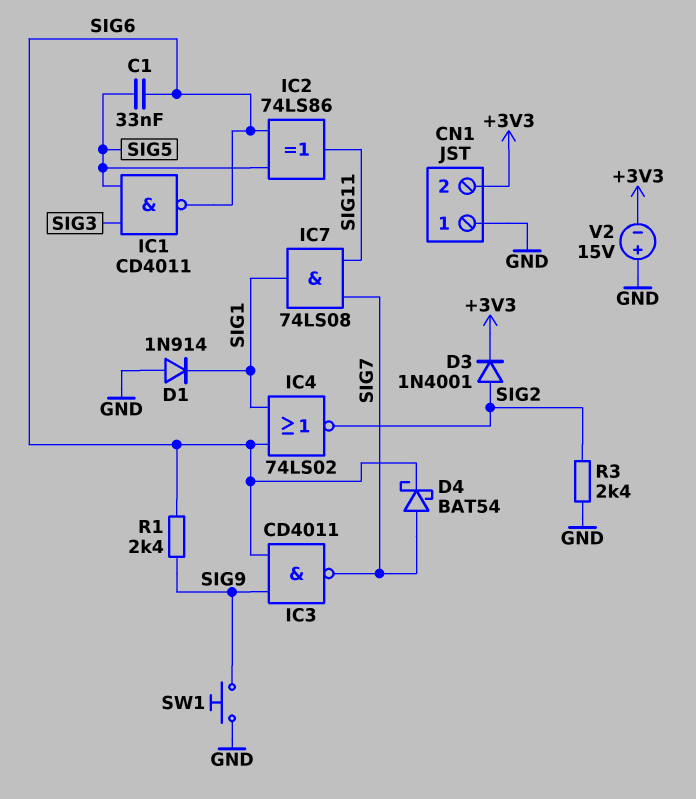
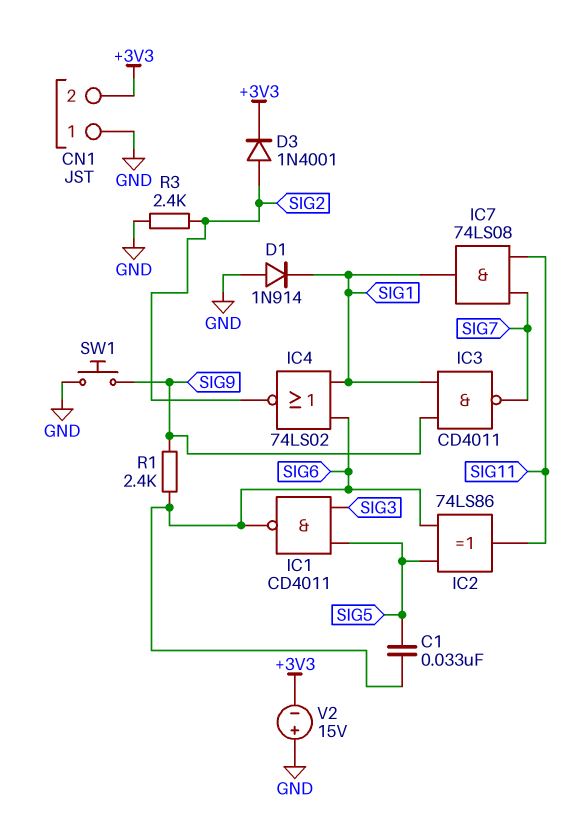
D4: schottky BAT54 (A SIG7, K SIG6) -> none
IC3: NAND CD4011 (in SIG6, in SIG9, out SIG7) -> NAND CD4011 (in SIG1, in SIG9, out SIG7)

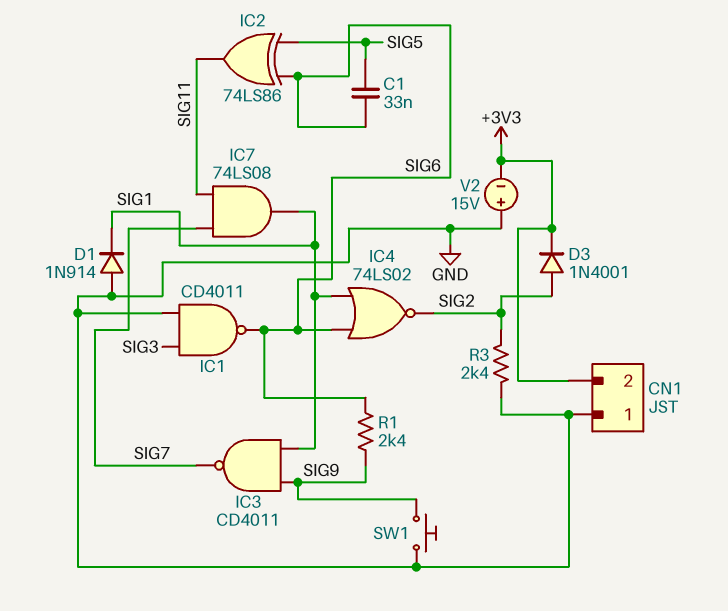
IC1: NAND CD4011 (in SIG3, in SIG5, out SIG6) -> NAND CD4011 (in GND, in SIG3, out SIG6)

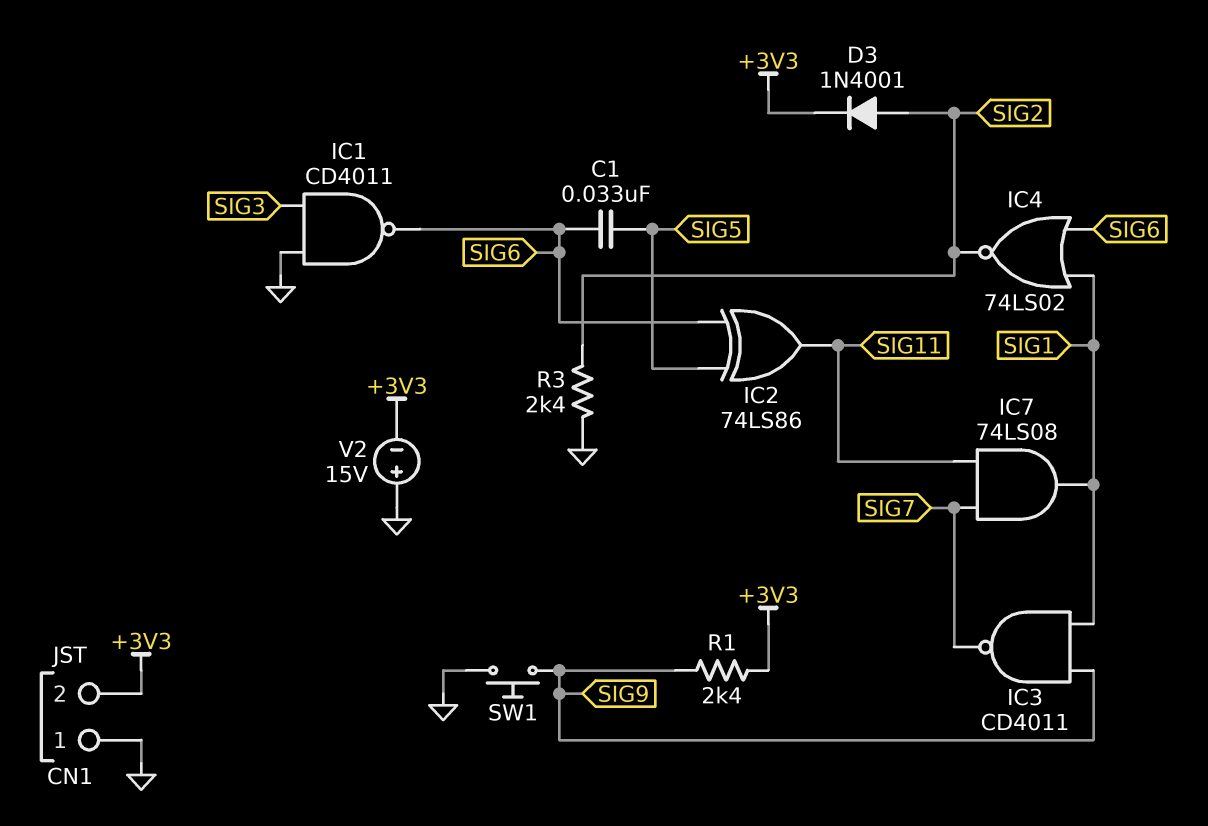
D1: diode 1N914 (A GND, K SIG1) -> none
R1: 2.4k (SIG6, SIG9) -> 2.4k (+3V3, SIG9)

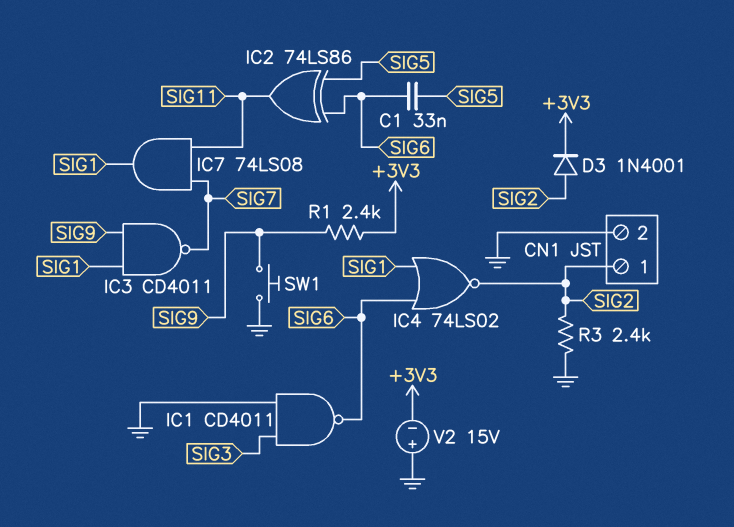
CN1 pin 1: GND -> SIG2
CN1 pin 2: +3V3 -> GND

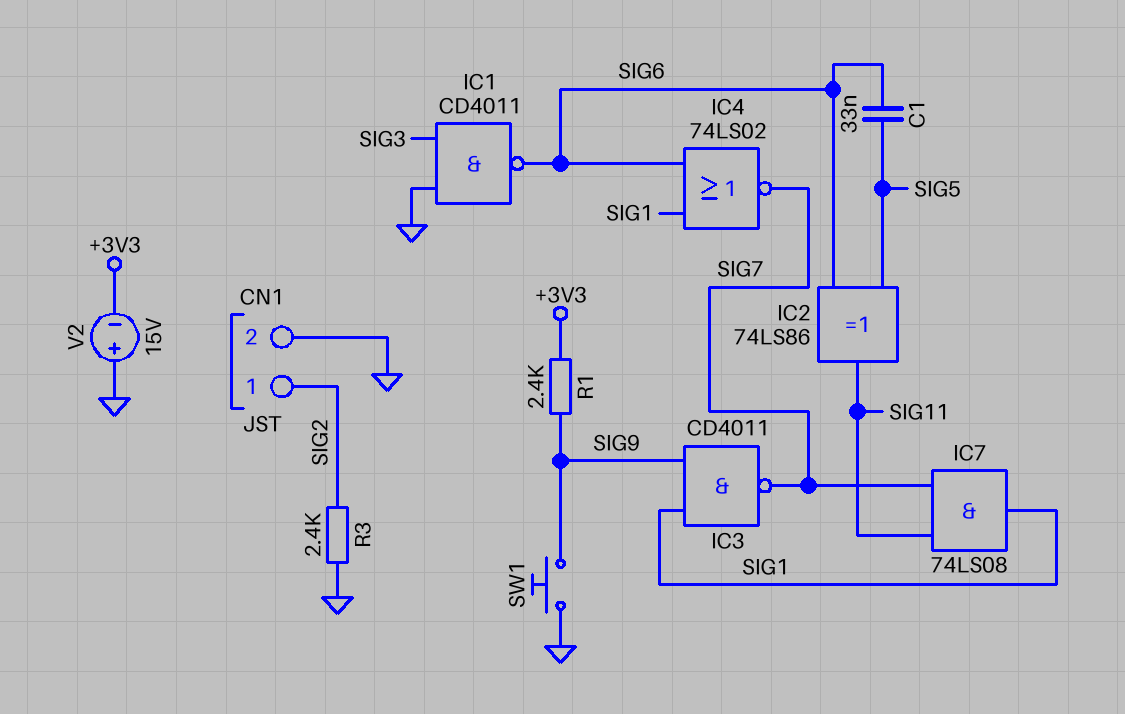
D3: diode 1N4001 (A SIG2, K +3V3) -> none
IC4: NOR 74LS02 (in SIG1, in SIG6, out SIG2) -> NOR 74LS02 (in SIG1, in SIG6, out SIG7)

